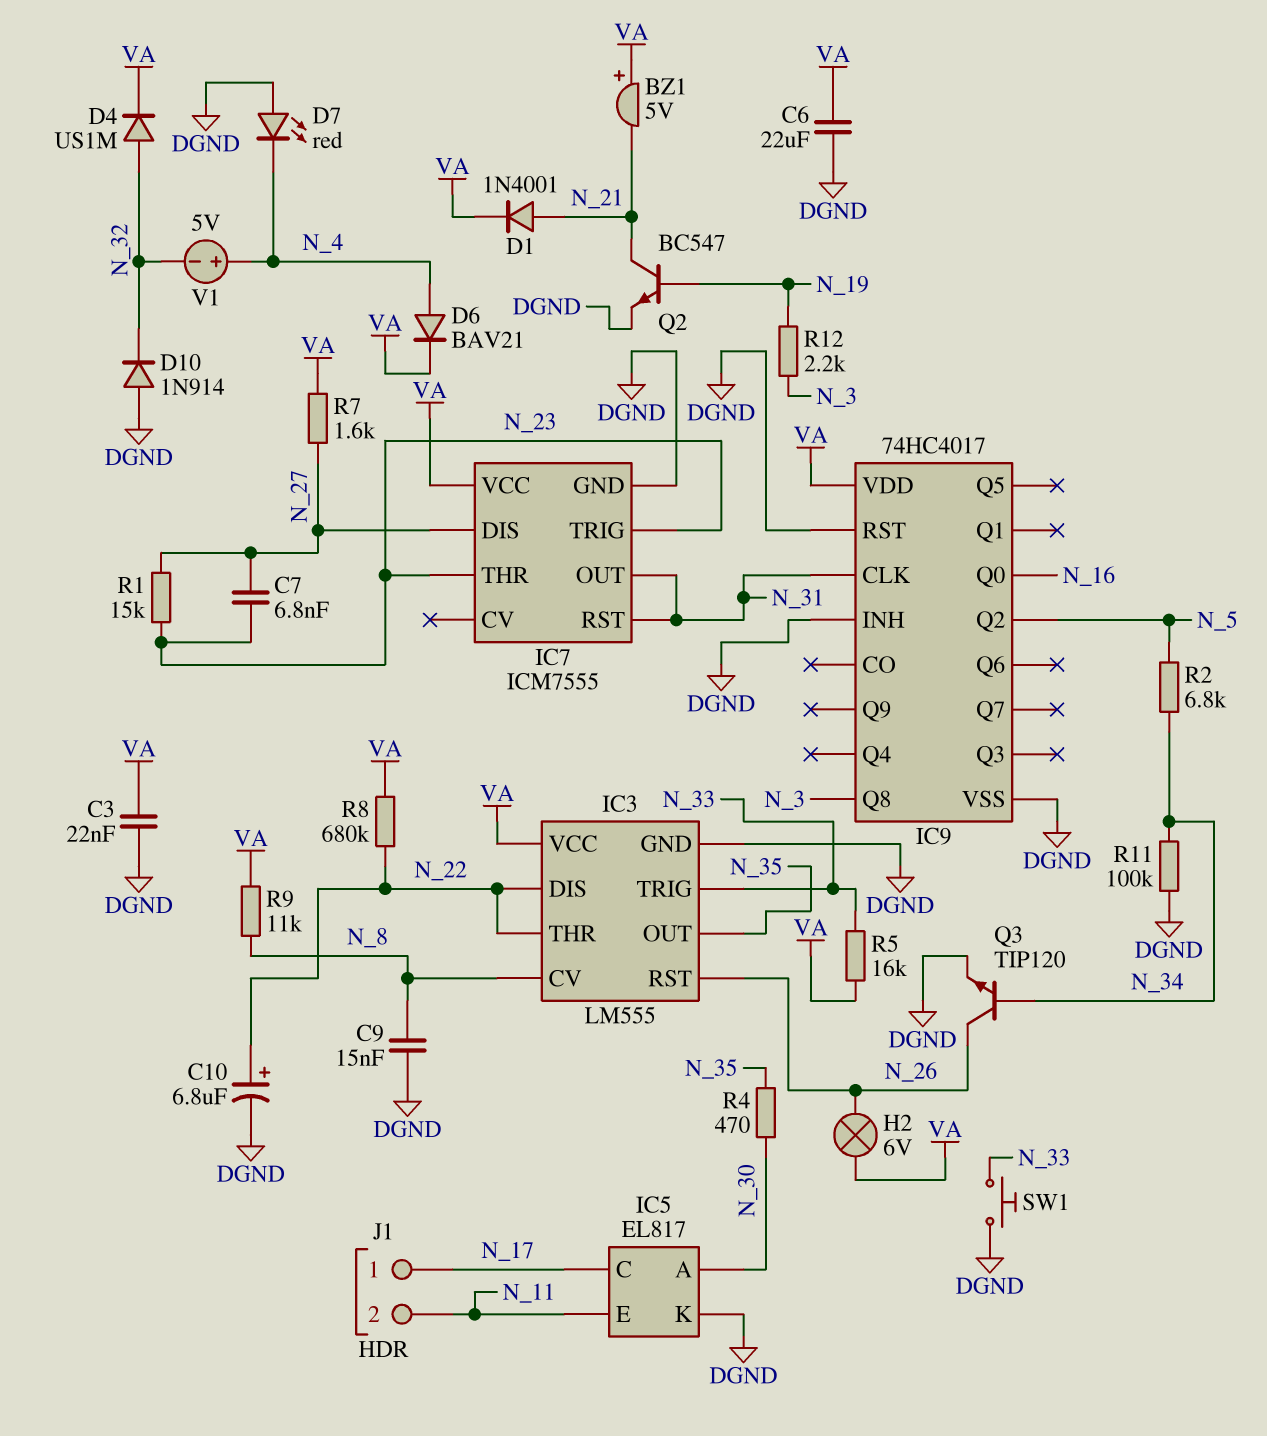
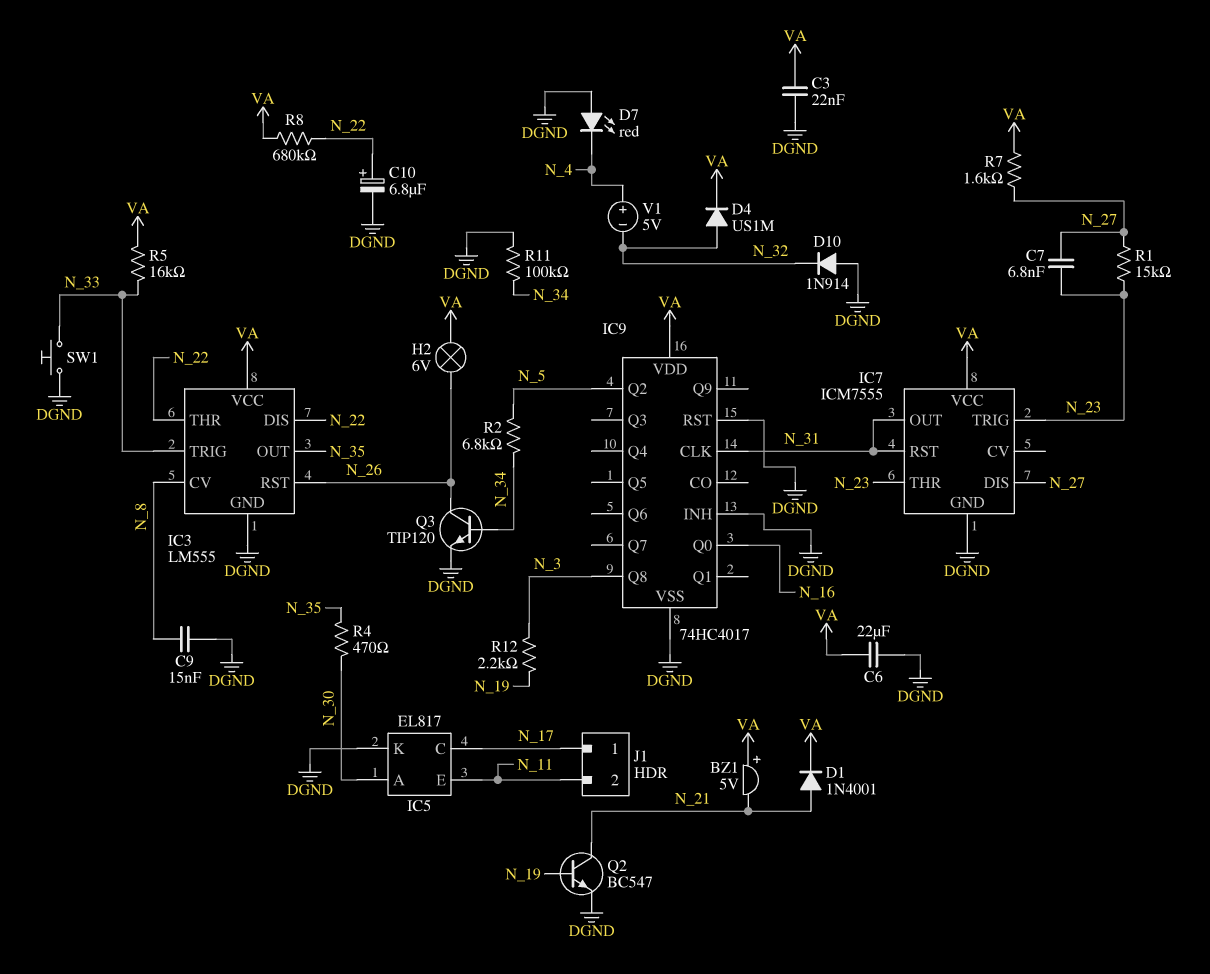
D6: diode BAV21 (A N_4, K VA) -> none
R9: 11k (N_8, VA) -> none

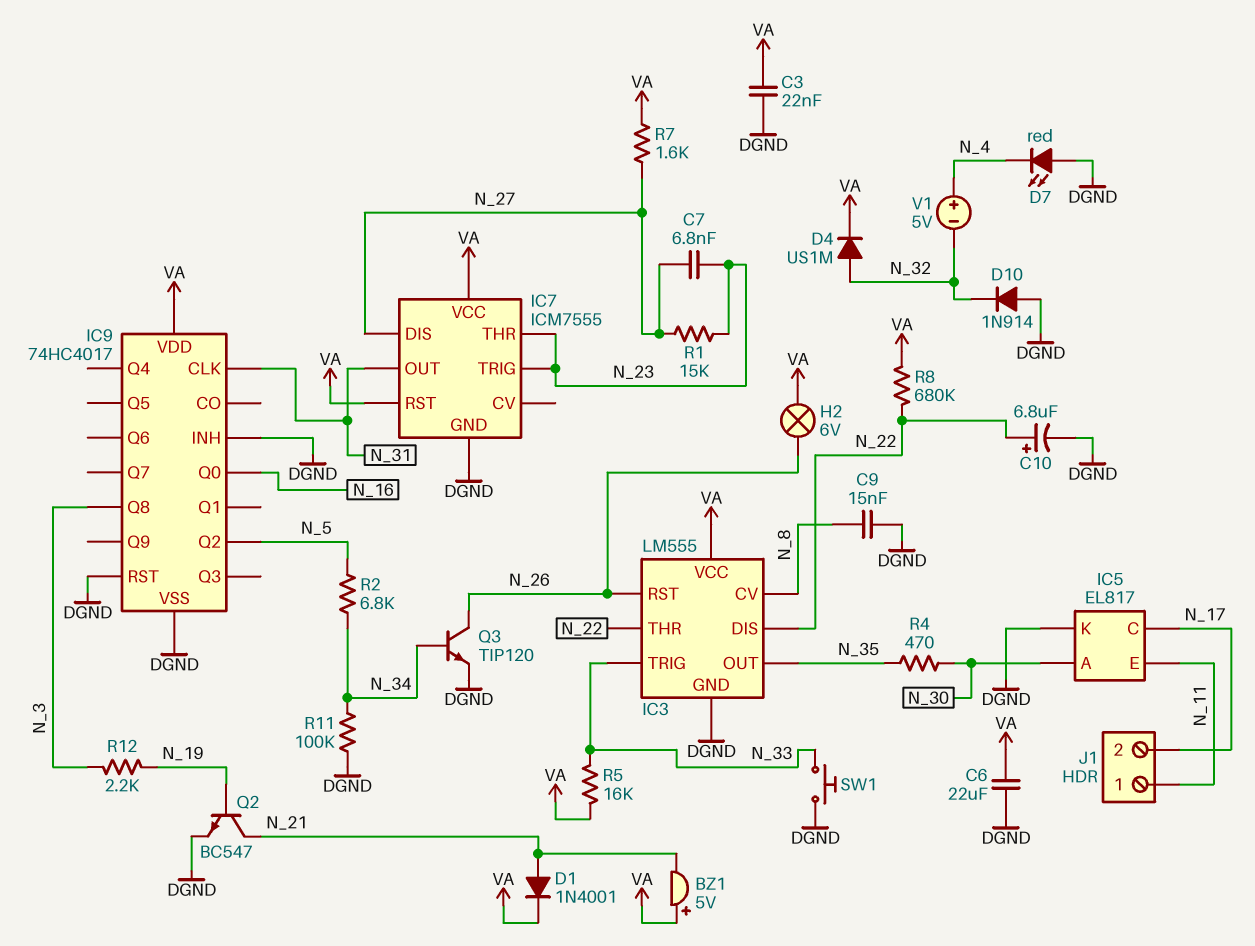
IC7 pin RST: N_31 -> VA
J1 pin 1: N_17 -> N_11
J1 pin 2: N_11 -> N_17

